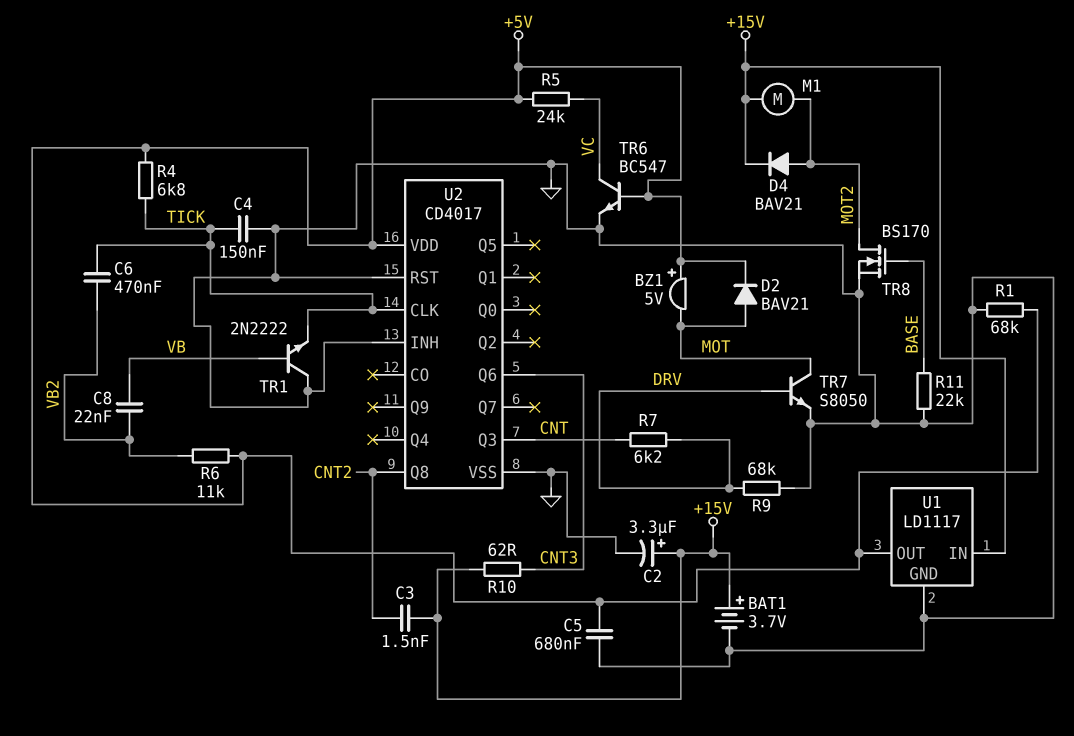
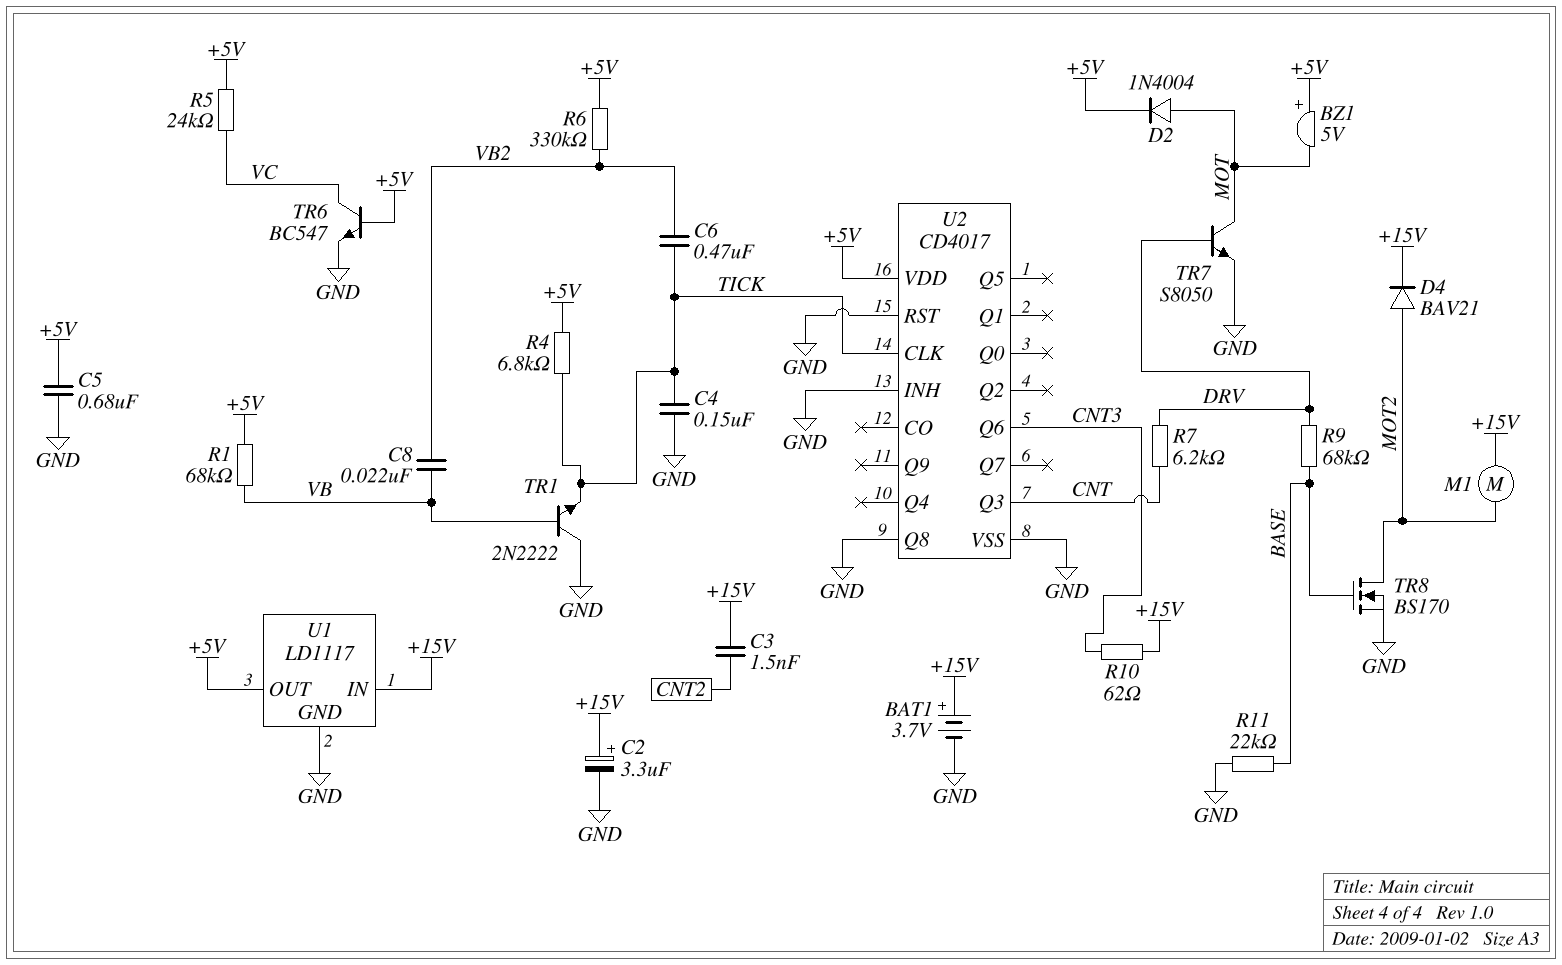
D2: diode BAV21 (A MOT, K +5V) -> diode 1N4004 (A MOT, K +5V)
R1: 68k (+5V, GND) -> 68k (+5V, VB)
R6: 11k (+5V, VB2) -> 330k (+5V, VB2)
R9: 68k (DRV, GND) -> 68k (BASE, DRV)
U2 pin Q8: CNT2 -> GND

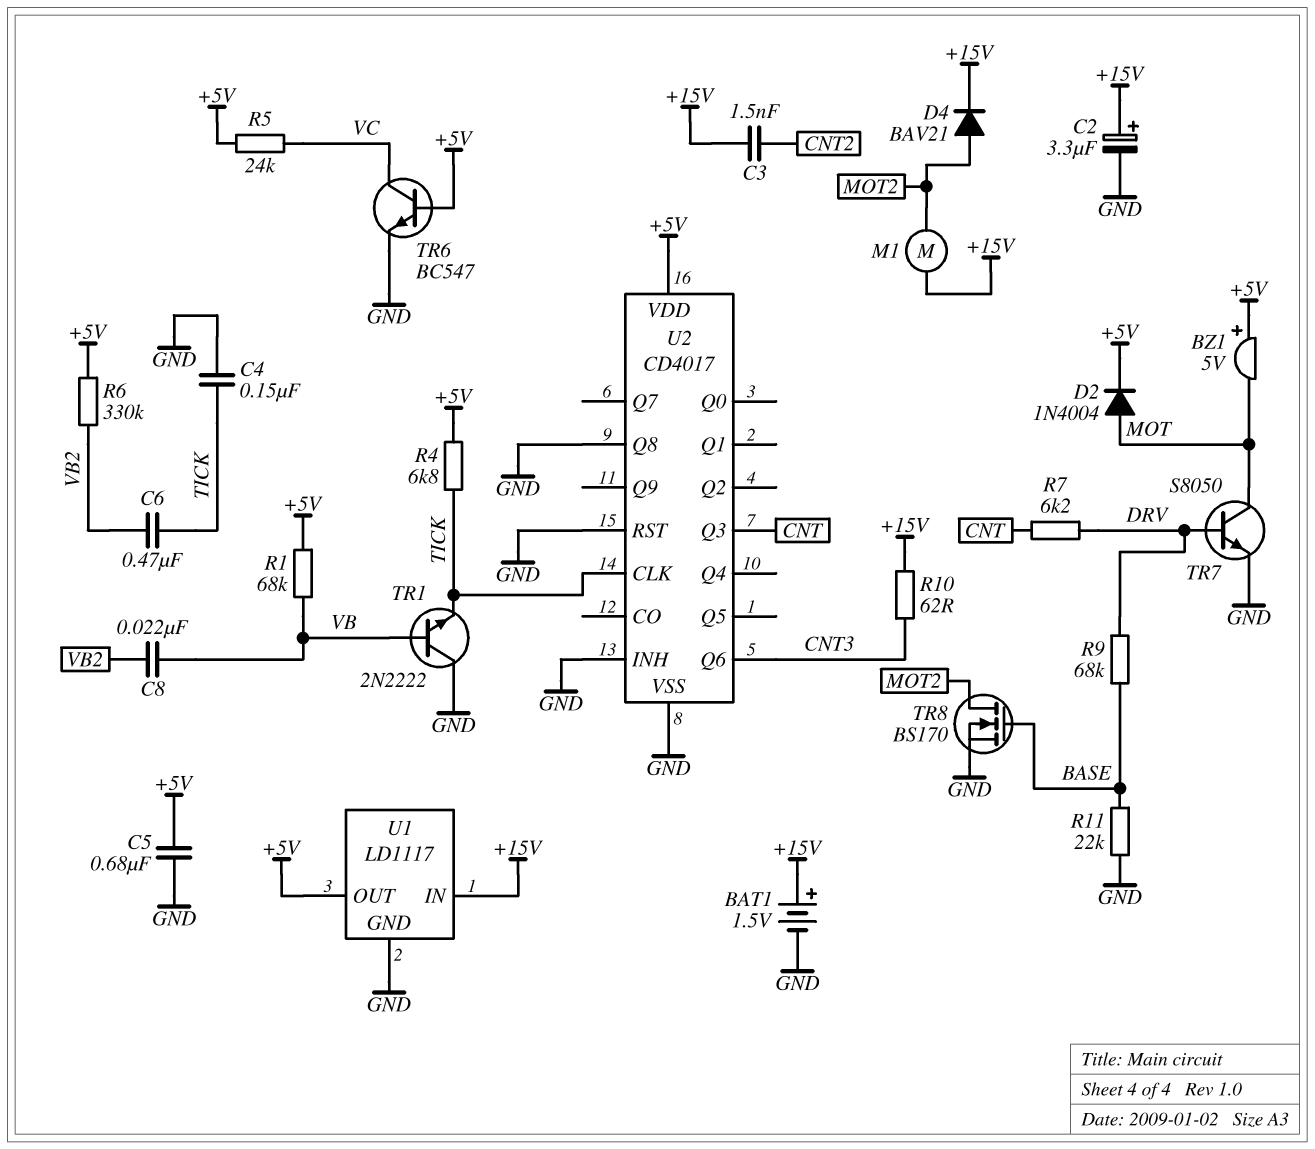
BAT1: 3.7V (plus +15V, minus GND) -> 1.5V (plus +15V, minus GND)

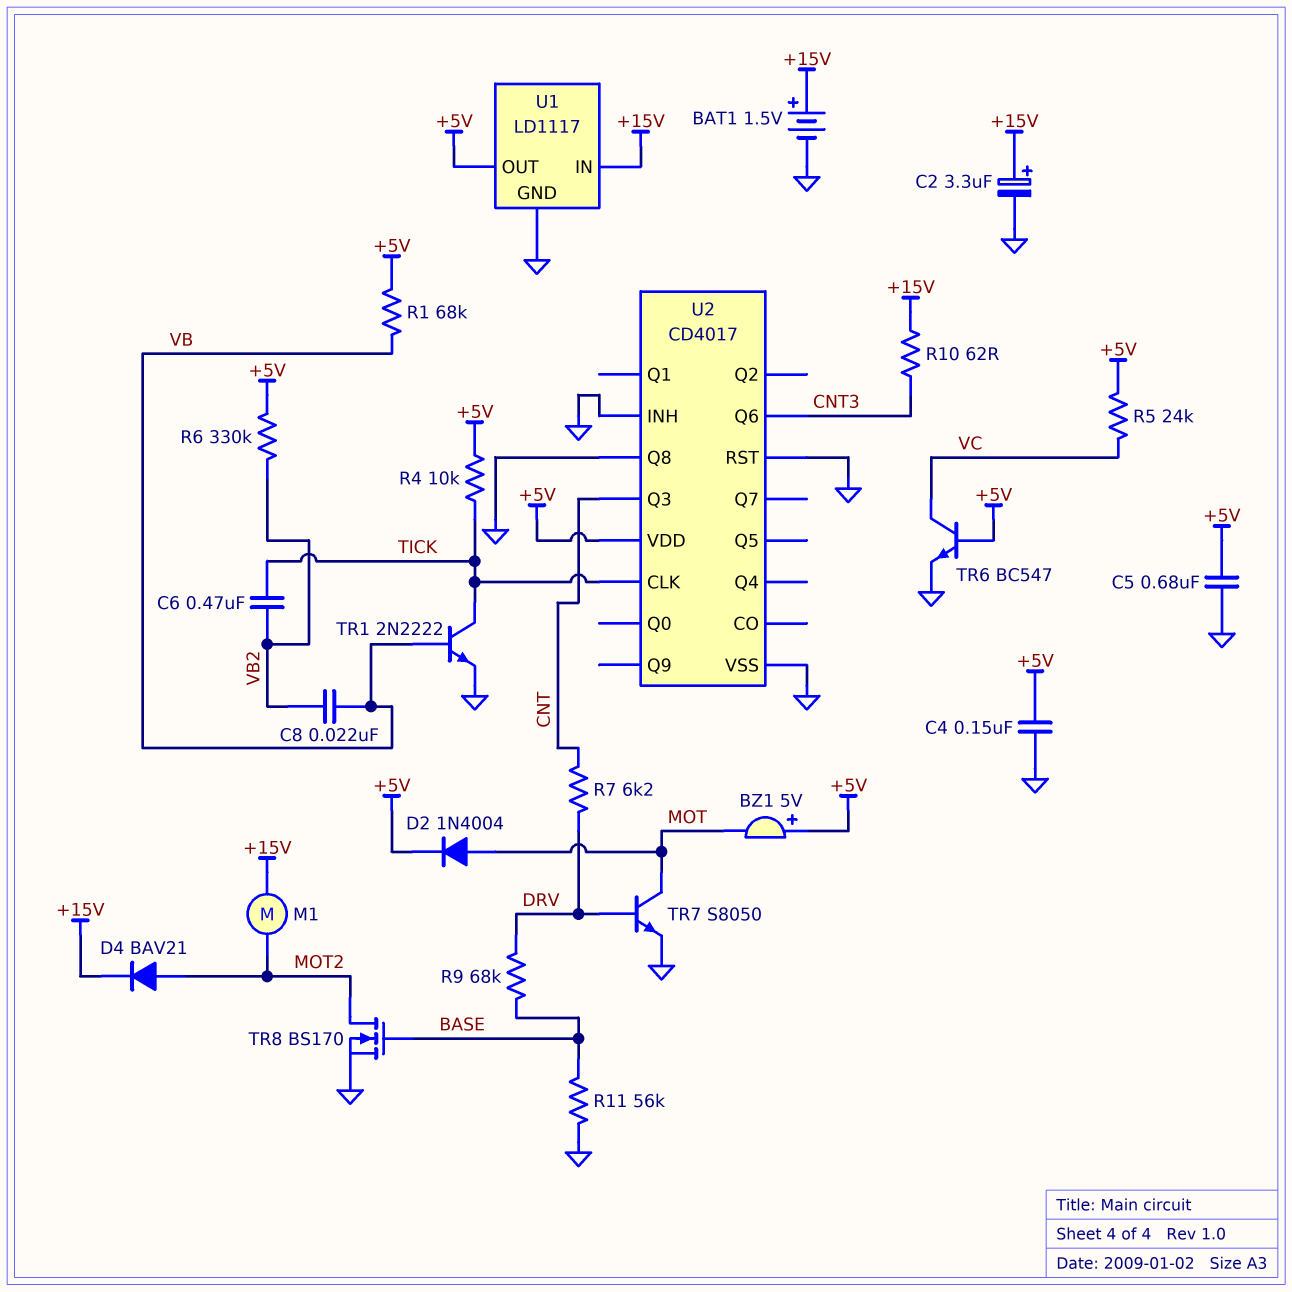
C3: 1.5nF (+15V, CNT2) -> none
C4: 150nF (GND, TICK) -> 150nF (+5V, GND)
R4: 6.8k (+5V, TICK) -> 10k (+5V, TICK)
R11: 22k (BASE, GND) -> 56k (BASE, GND)
TR1: NPN 2N2222 (B VB, C GND, E TICK) -> NPN 2N2222 (B VB, C TICK, E GND)

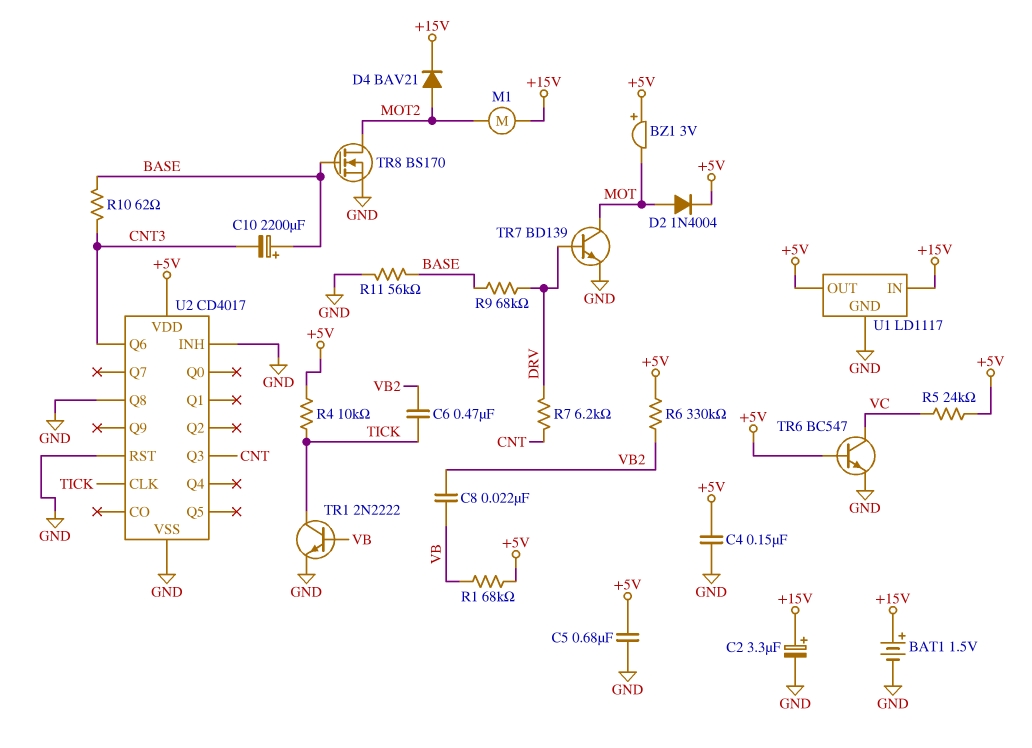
BZ1: buzzer 5V (plus +5V, minus MOT) -> buzzer 3V (plus +5V, minus MOT)
C10: none -> 2200uF (plus BASE, minus CNT3)
R10: 62 (+15V, CNT3) -> 62 (BASE, CNT3)
TR7: NPN S8050 (B DRV, C MOT, E GND) -> NPN BD139 (B DRV, C MOT, E GND)

